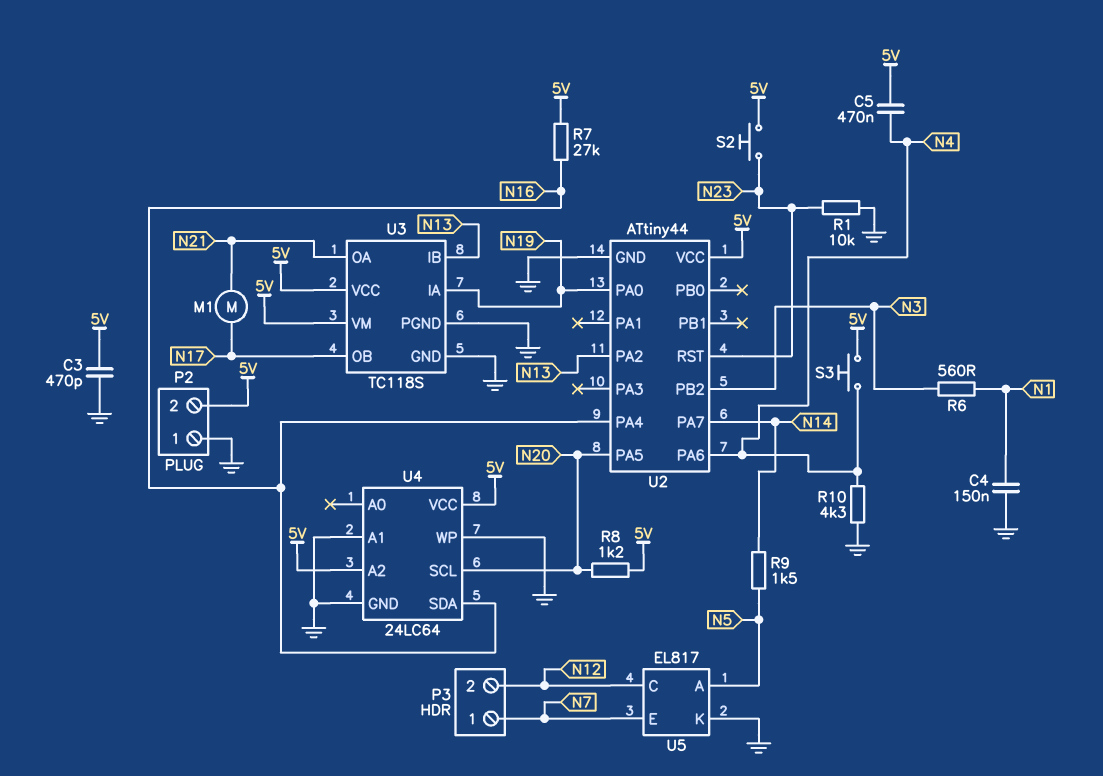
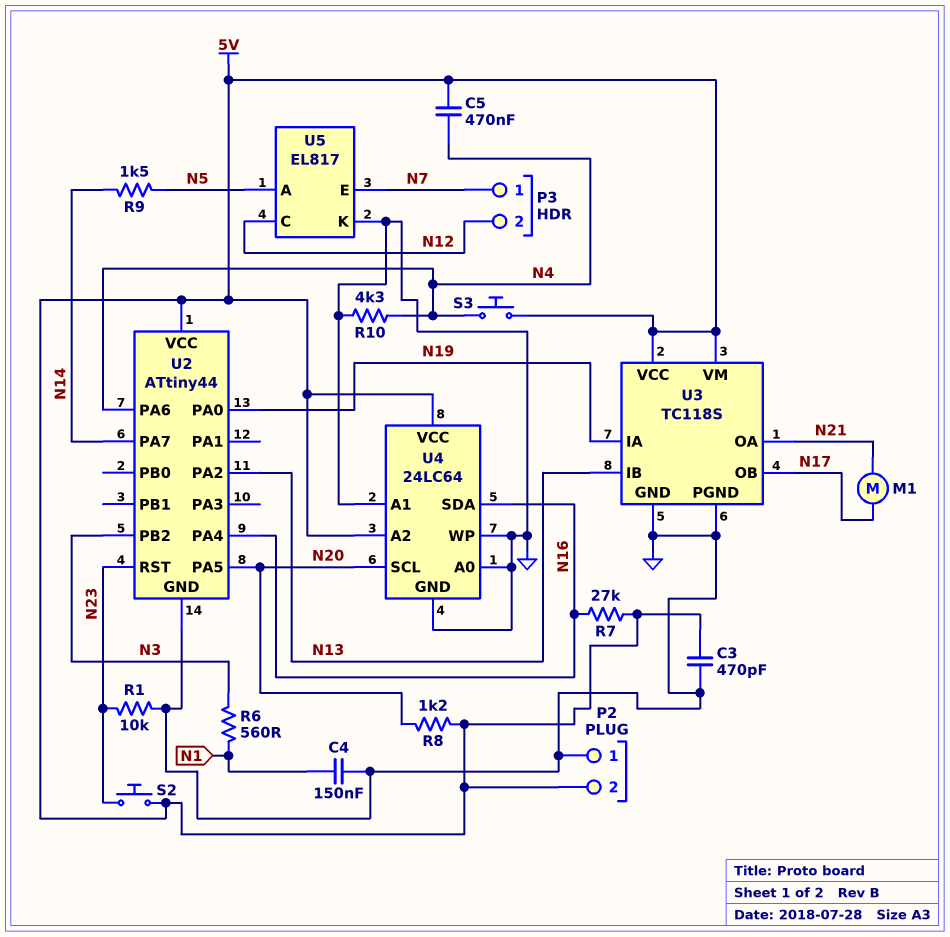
U4 pin A0: none -> GND

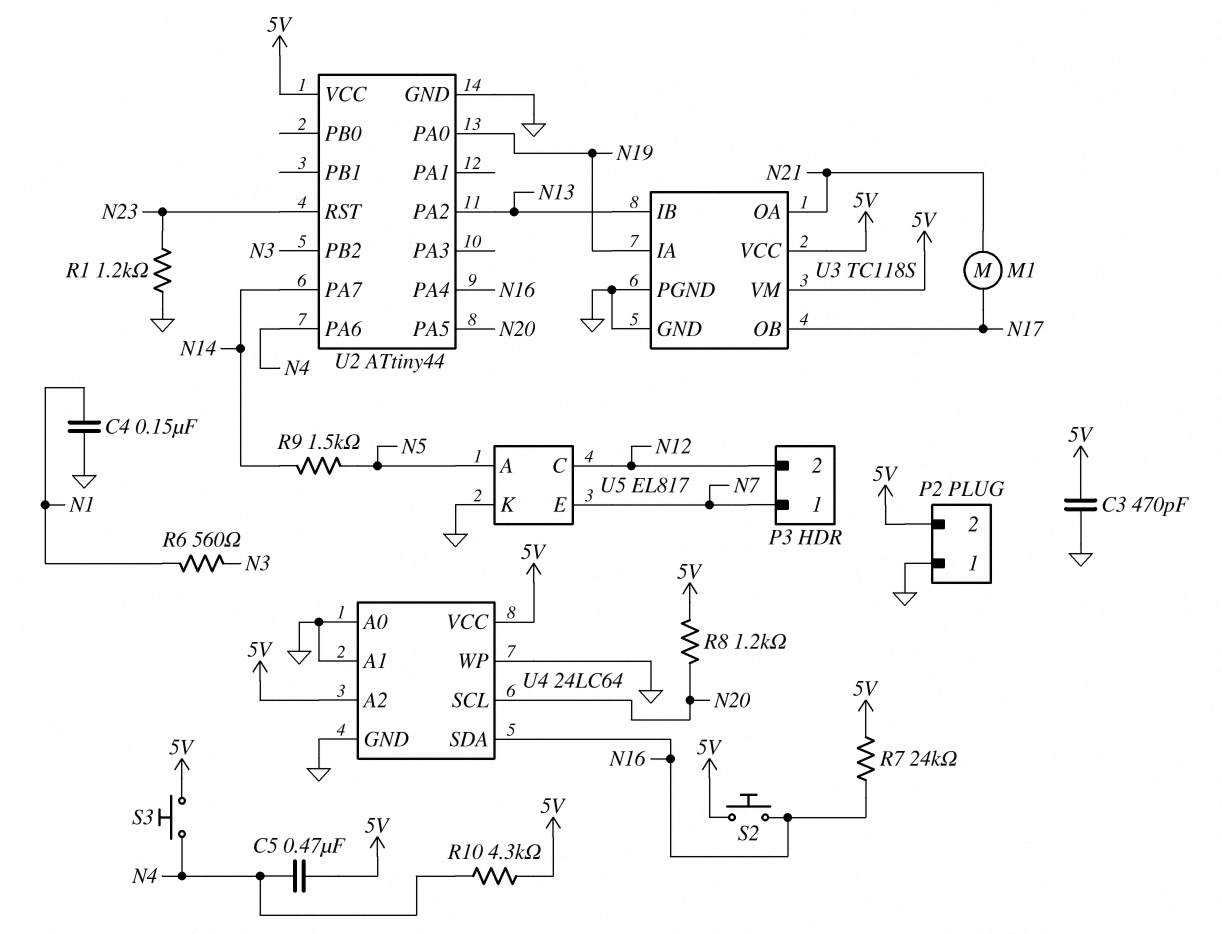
R1: 10k (GND, N23) -> 1.2k (GND, N23)
R7: 27k (5V, N16) -> 24k (5V, N16)
R10: 4.3k (GND, N4) -> 4.3k (5V, N4)
S2: button (5V, N23) -> button (5V, N16)

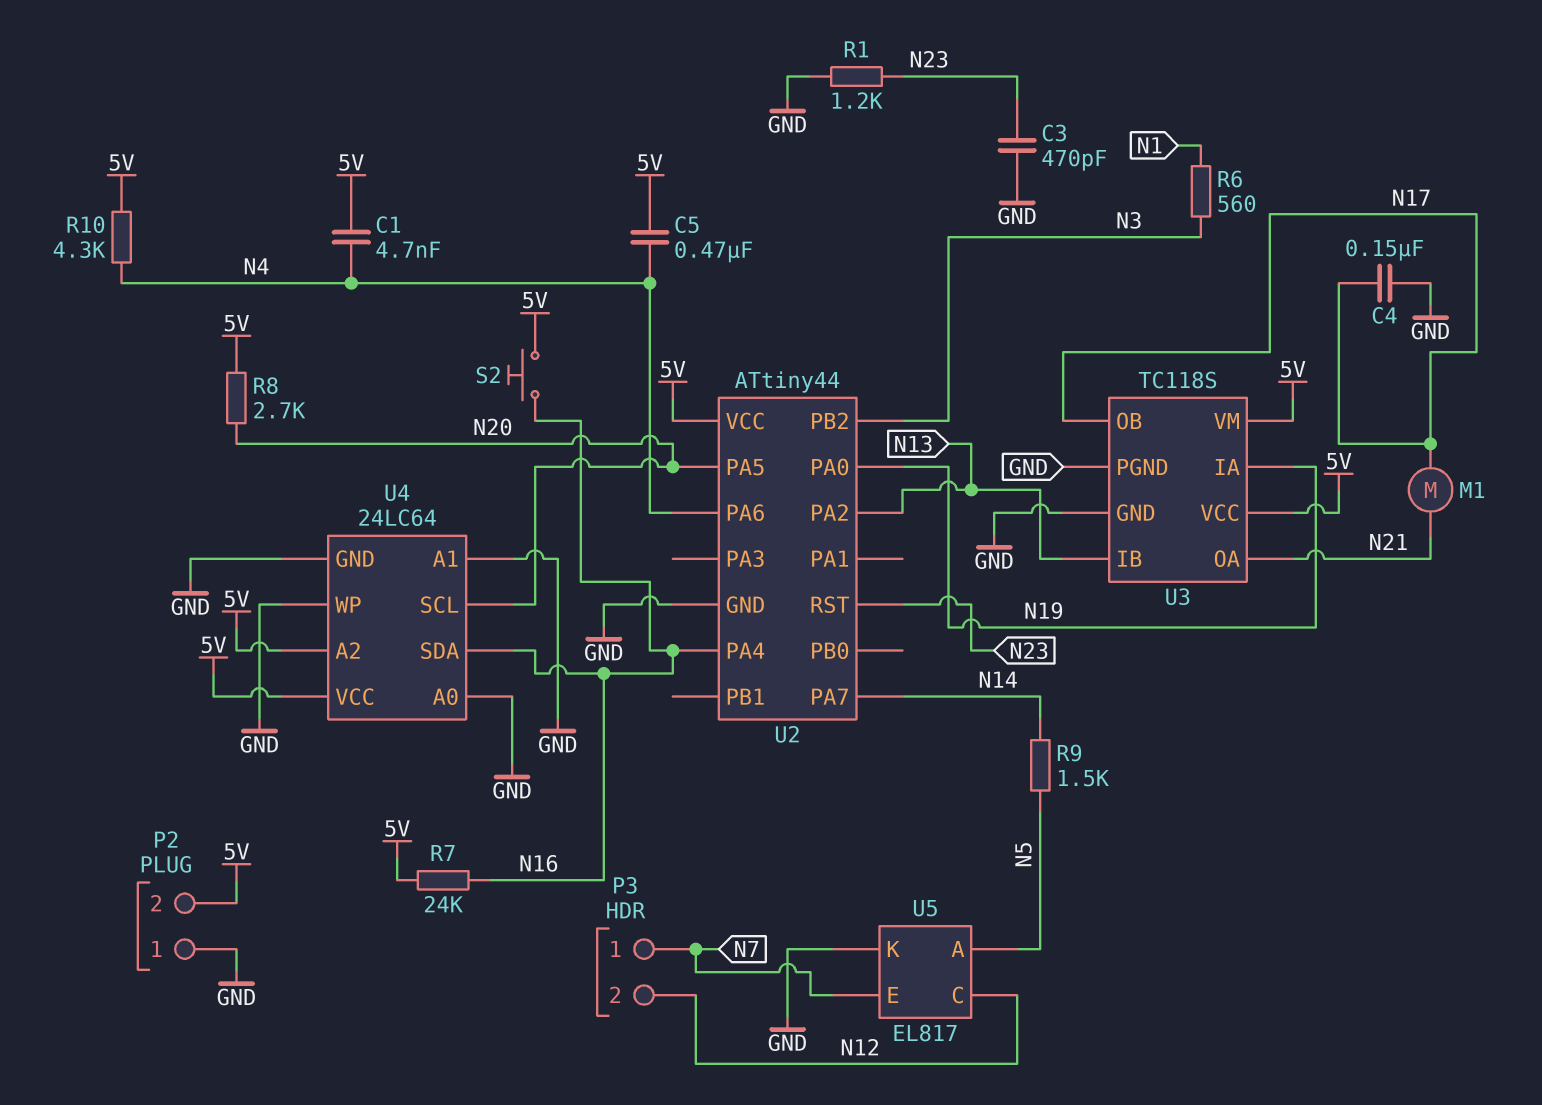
C1: none -> 4.7nF (5V, N4)
C3: 470pF (5V, GND) -> 470pF (GND, N23)
C4: 150nF (GND, N1) -> 150nF (GND, N17)
R8: 1.2k (5V, N20) -> 2.7k (5V, N20)
S3: button (5V, N4) -> none

